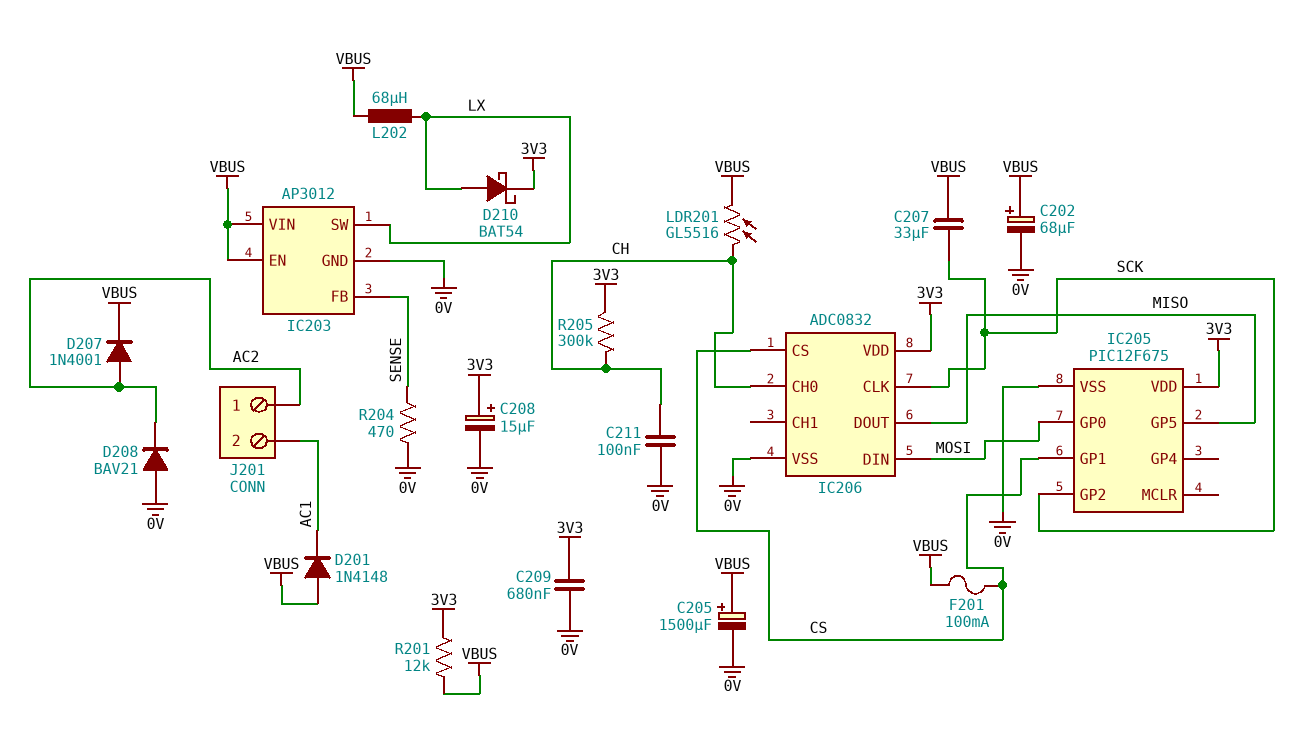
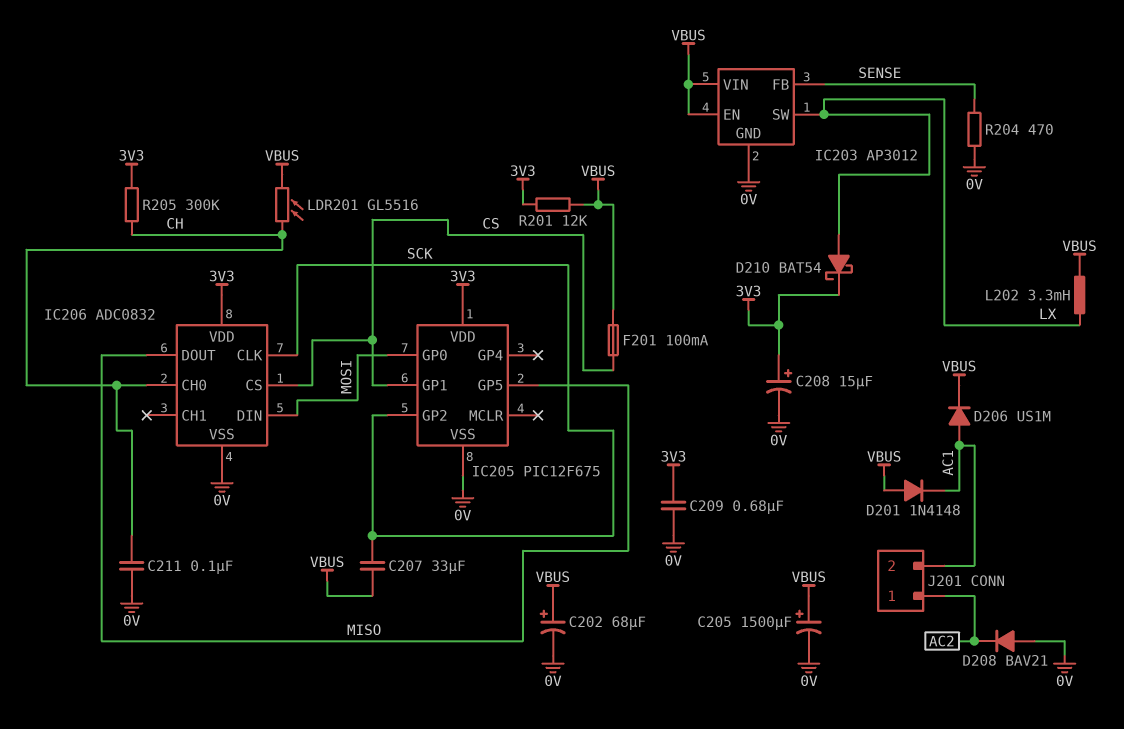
D206: none -> diode US1M (A AC1, K VBUS)
D207: diode 1N4001 (A AC2, K VBUS) -> none
L202: 68uH (LX, VBUS) -> 3.3mH (LX, VBUS)

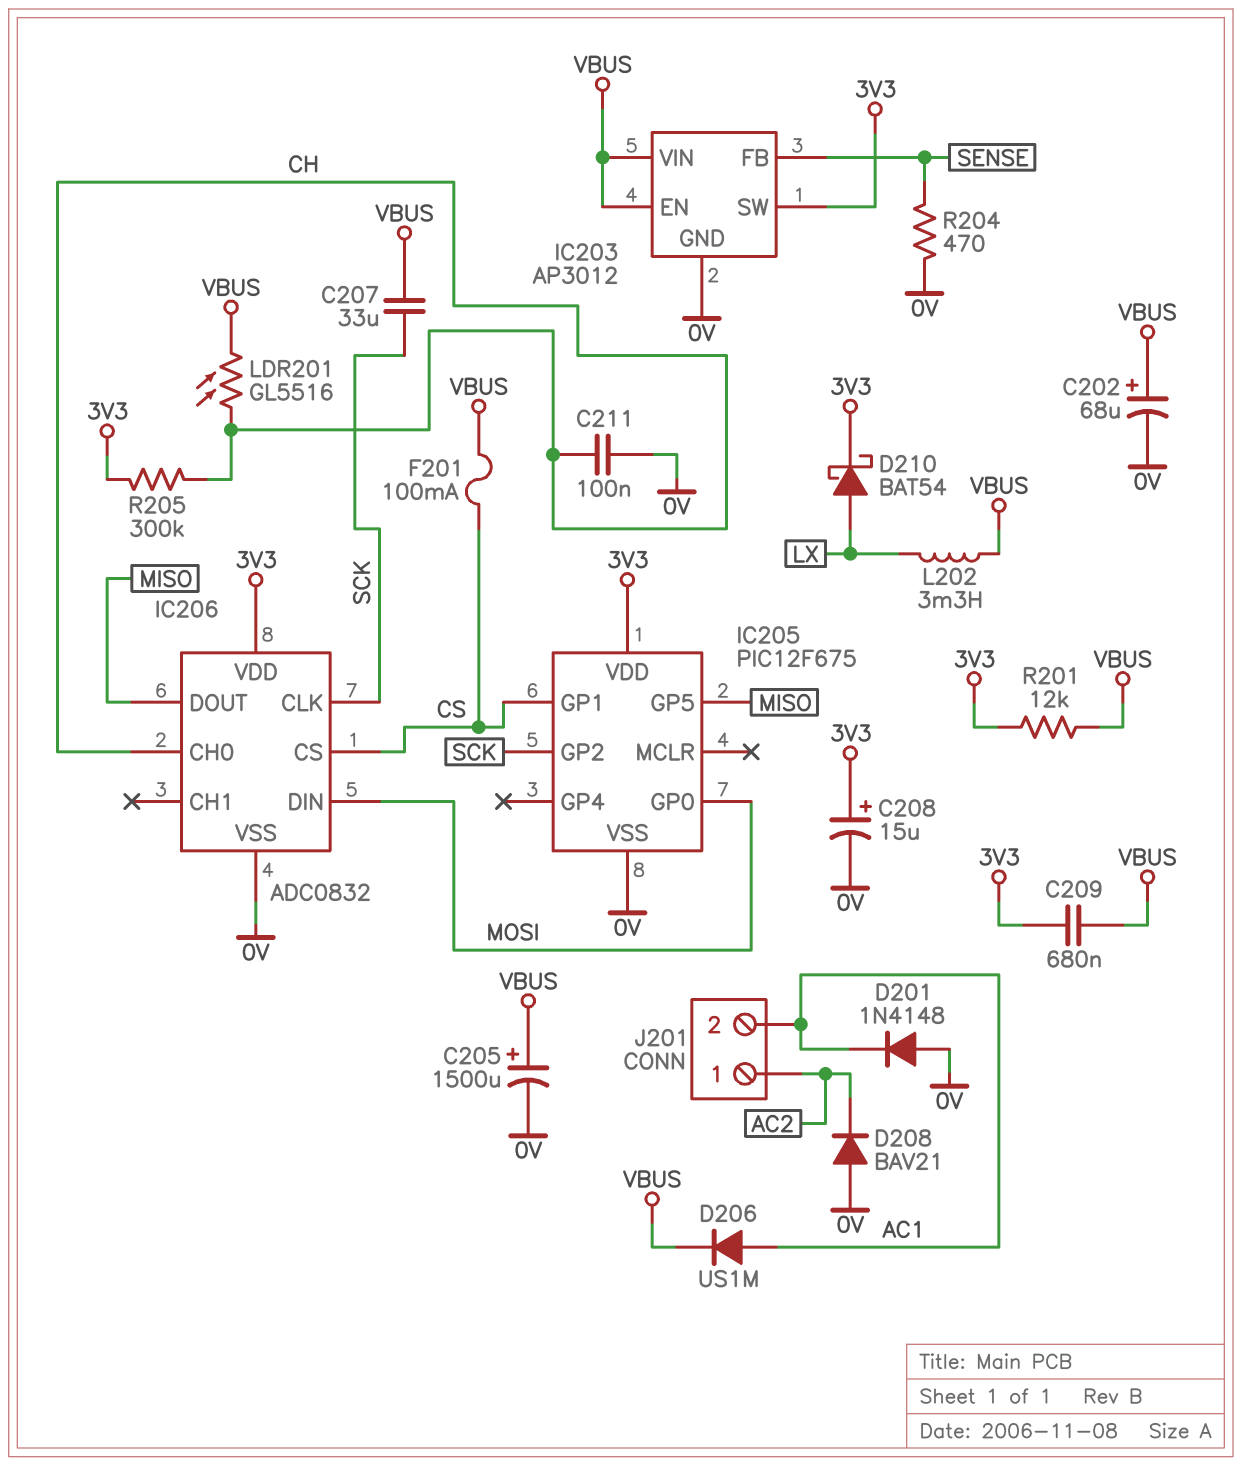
C209: 680nF (0V, 3V3) -> 680nF (3V3, VBUS)
D201: diode 1N4148 (A VBUS, K AC1) -> diode 1N4148 (A 0V, K AC1)
IC203 pin SW: LX -> 3V3

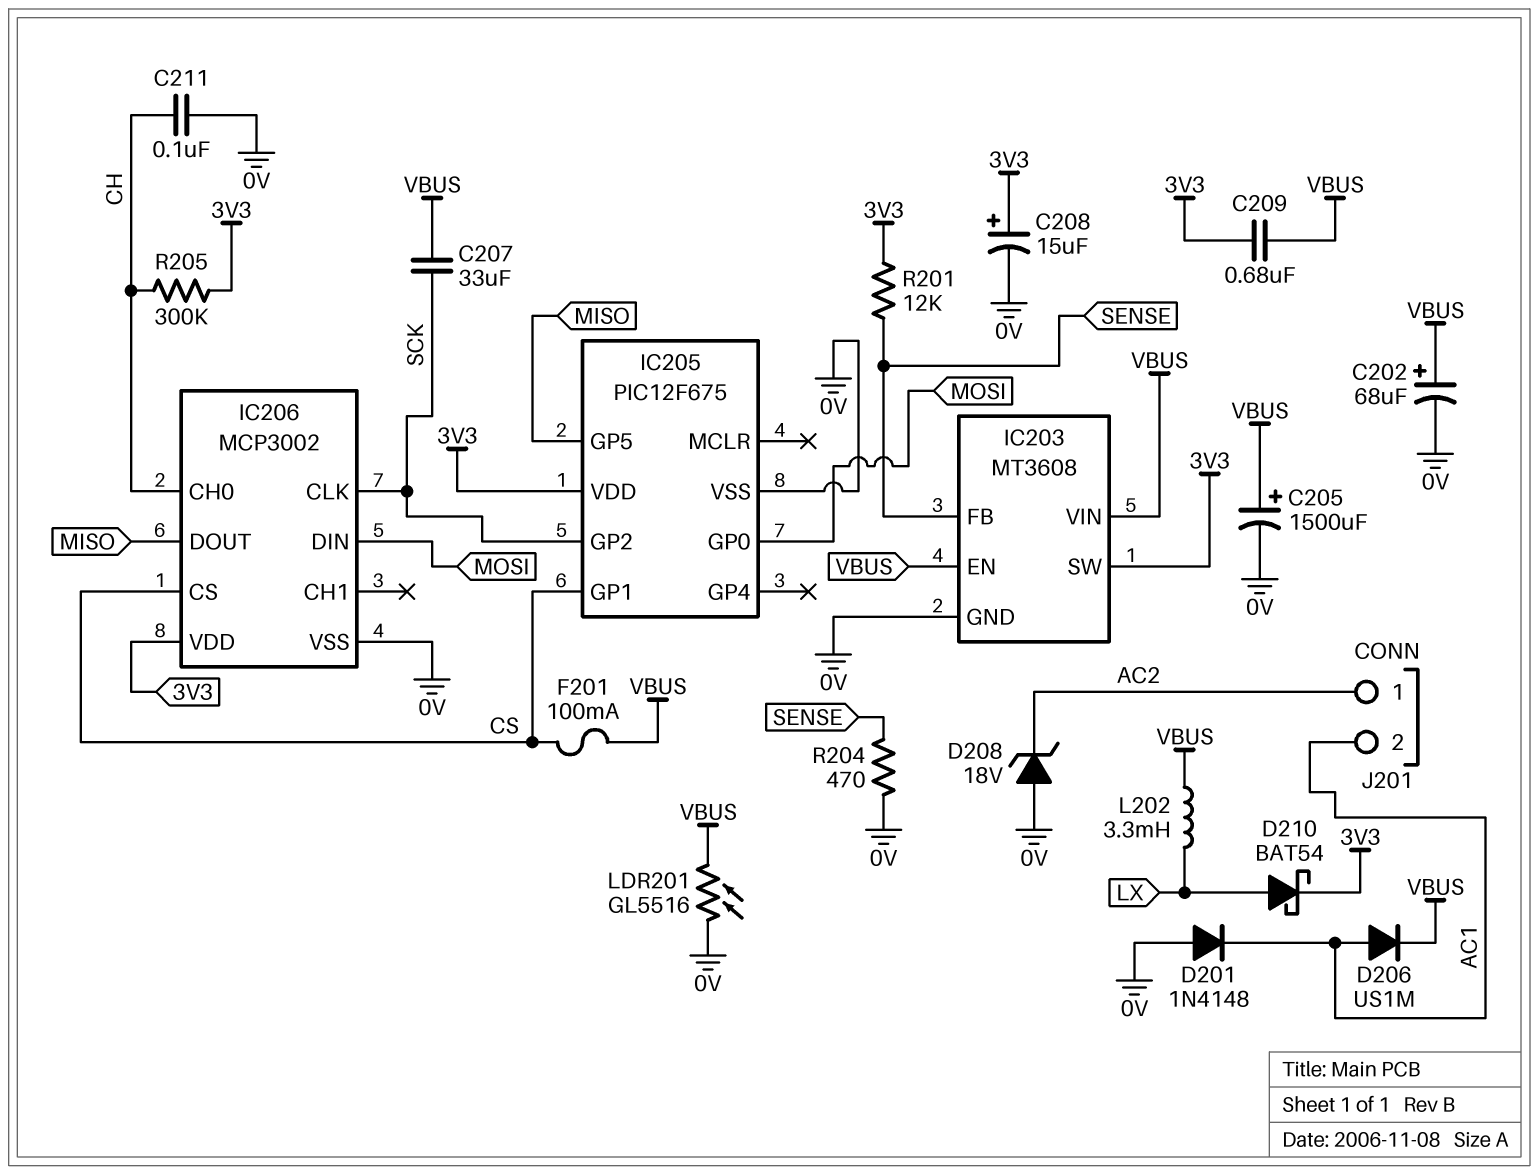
D208: diode BAV21 (A 0V, K AC2) -> zener 18V (A 0V, K AC2)
IC203: AP3012 -> MT3608
IC206: ADC0832 -> MCP3002
LDR201: GL5516 (CH, VBUS) -> GL5516 (0V, VBUS)
R201: 12k (3V3, VBUS) -> 12k (3V3, SENSE)

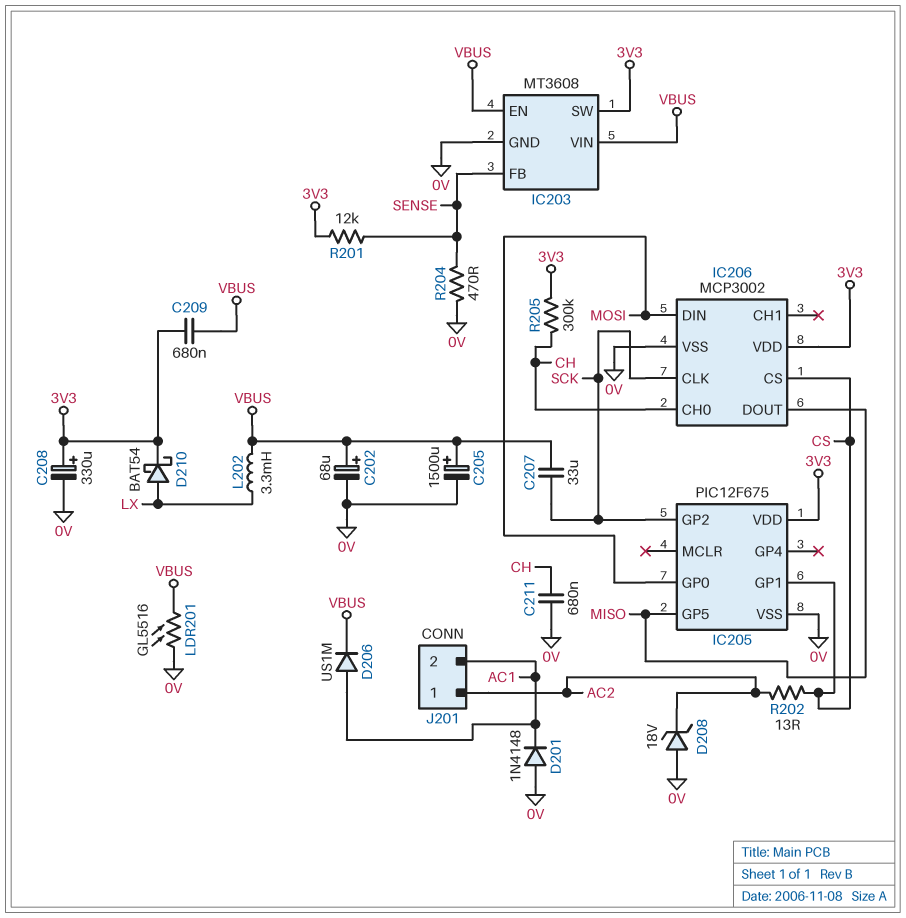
C208: 15uF (plus 3V3, minus 0V) -> 330uF (plus 3V3, minus 0V)
C211: 100nF (0V, CH) -> 680nF (0V, CH)
F201: 100mA (CS, VBUS) -> none
R202: none -> 13 (AC2, CS)

